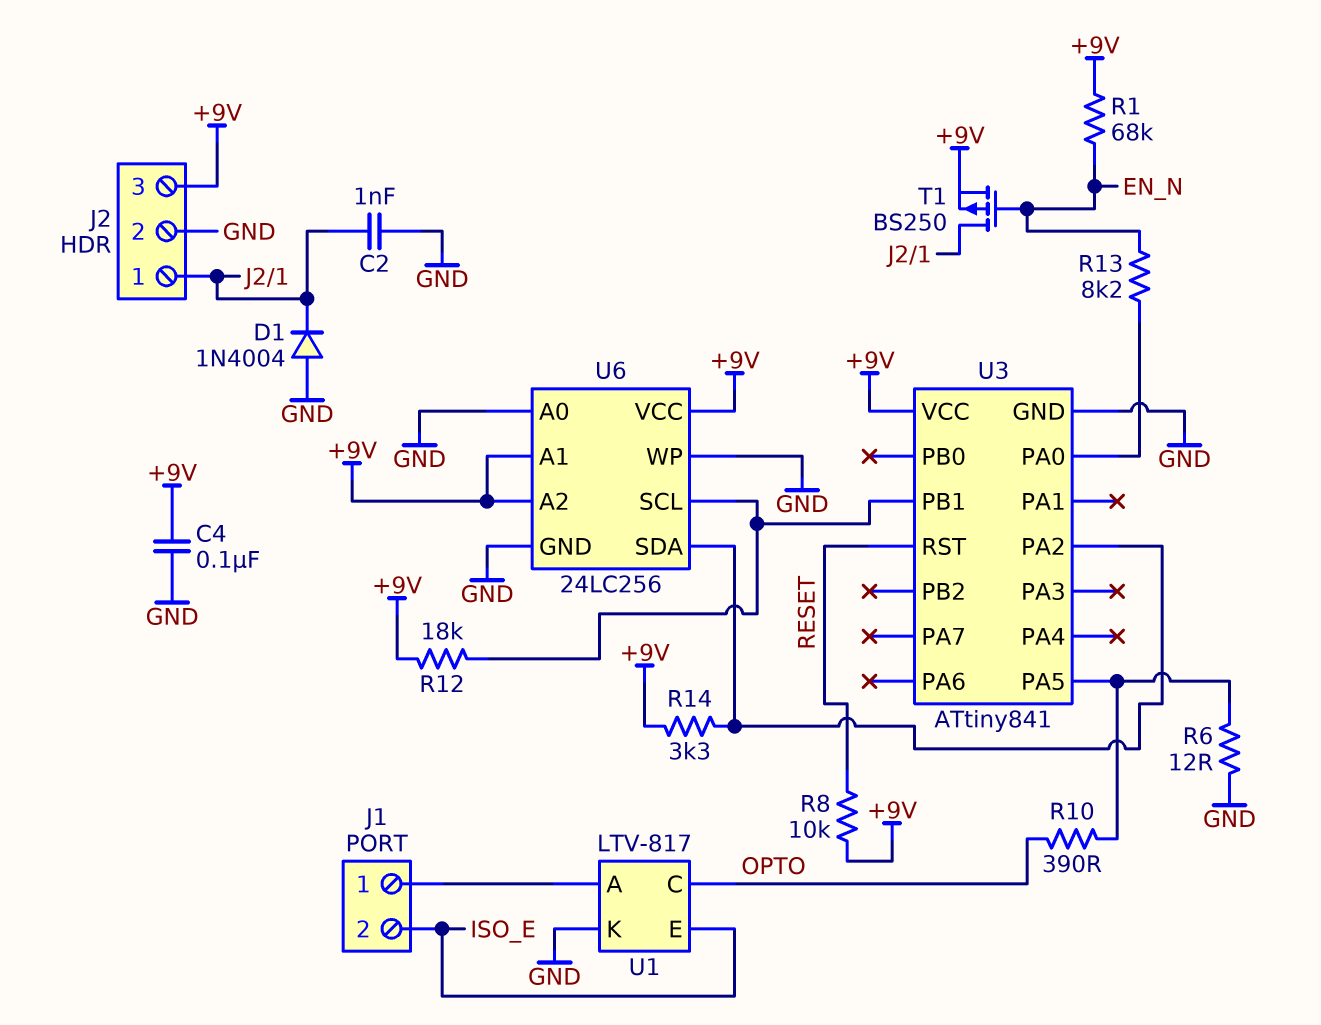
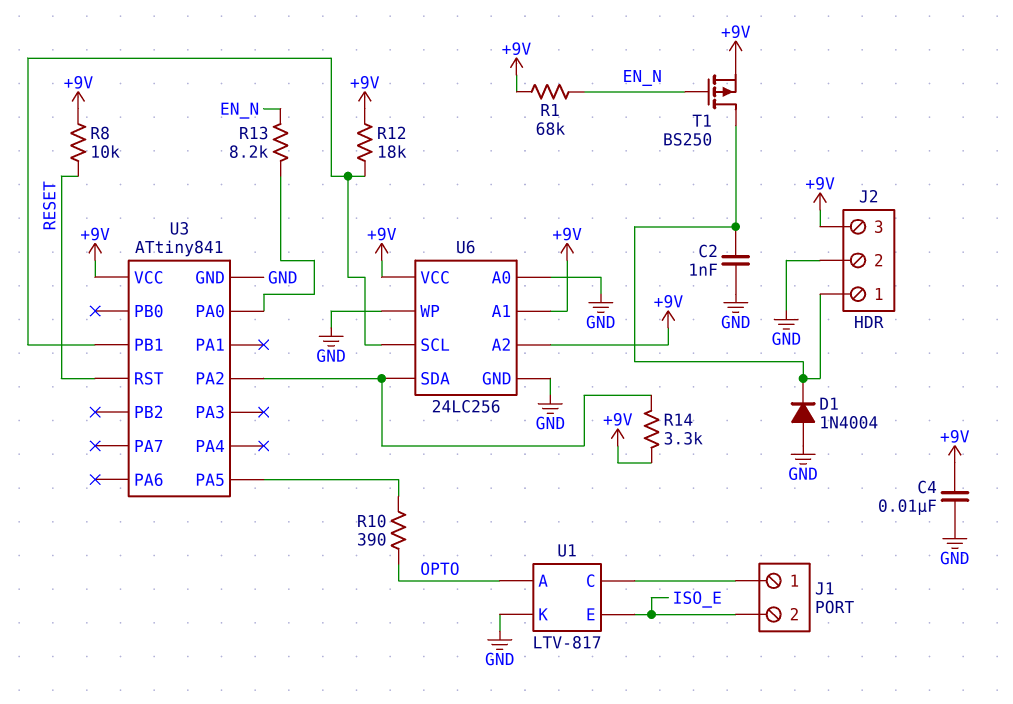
C4: 100nF (+9V, GND) -> 10nF (+9V, GND)
R6: 12 (GND, U3/PA5) -> none
U1 pin A: J1/1 -> OPTO
U1 pin C: OPTO -> J1/1

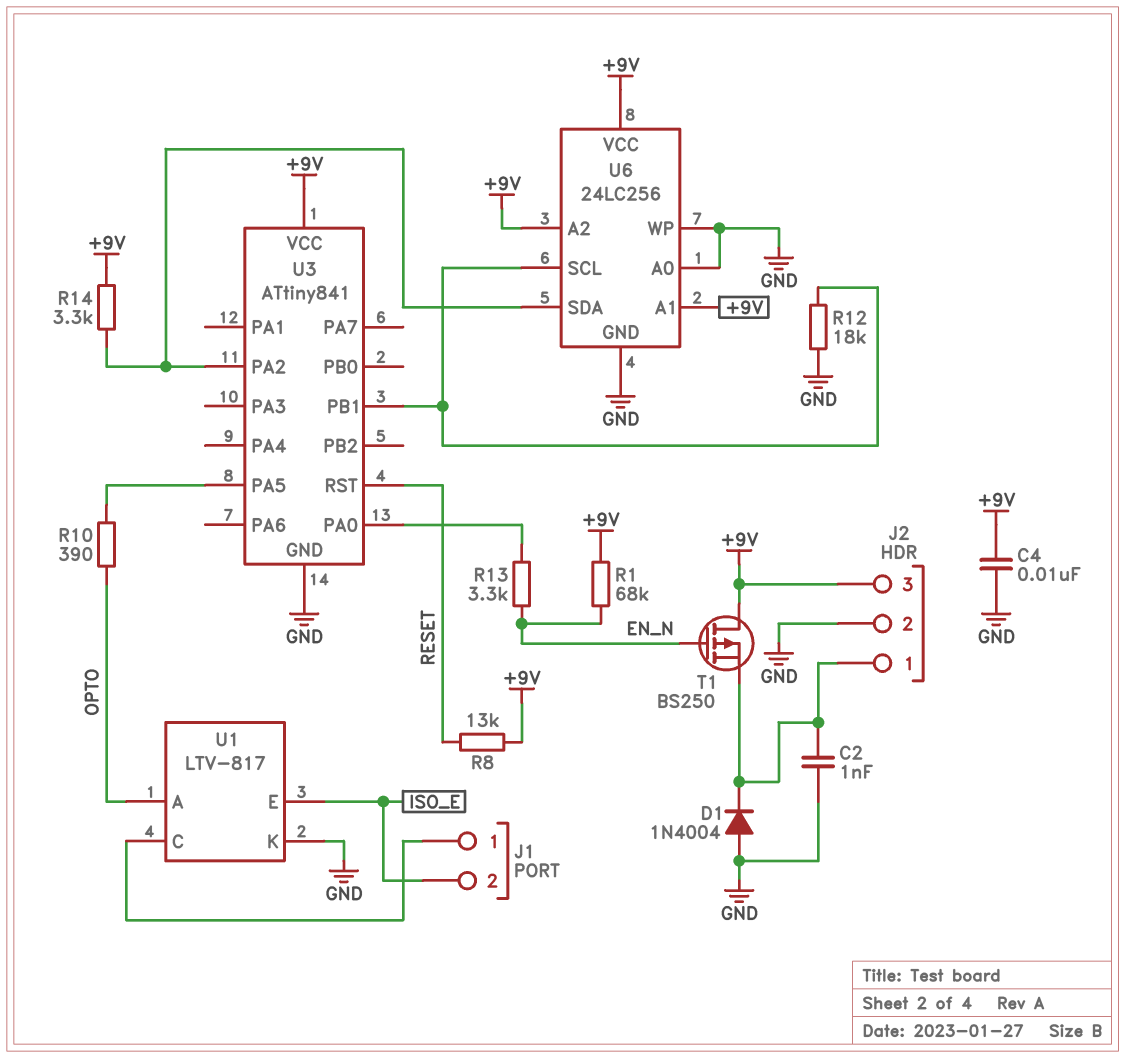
R8: 10k (+9V, RESET) -> 13k (+9V, RESET)
R12: 18k (+9V, U3/PB1) -> 18k (GND, U3/PB1)
R13: 8.2k (EN_N, U3/PA0) -> 3.3k (EN_N, U3/PA0)
T1: PMOS BS250 (G EN_N, D J2/1, S +9V) -> PMOS BS250 (G EN_N, D +9V, S J2/1)

